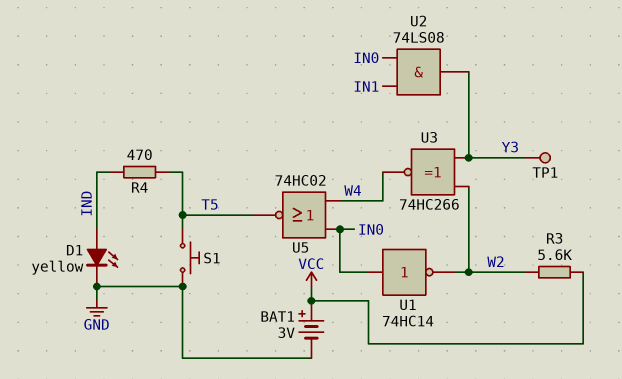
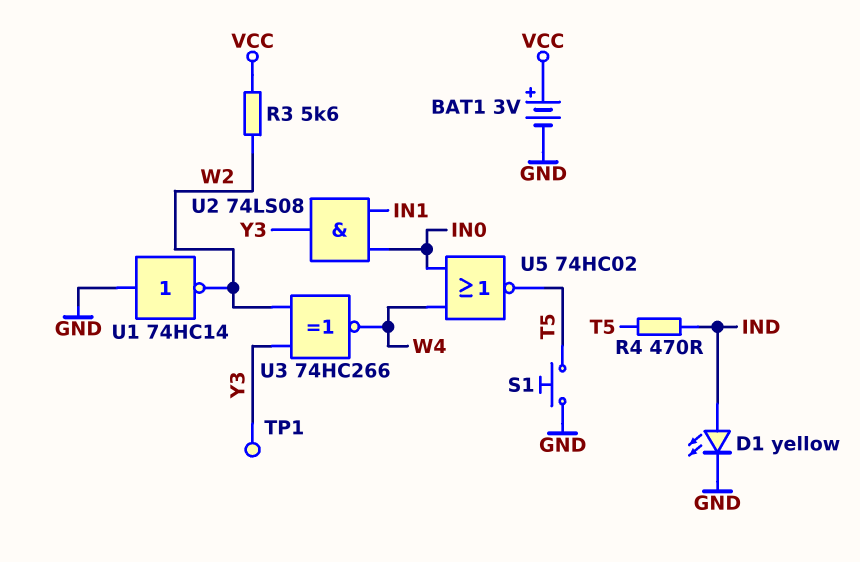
U1: NOT 74HC14 (in IN0, out W2) -> NOT 74HC14 (in GND, out W2)

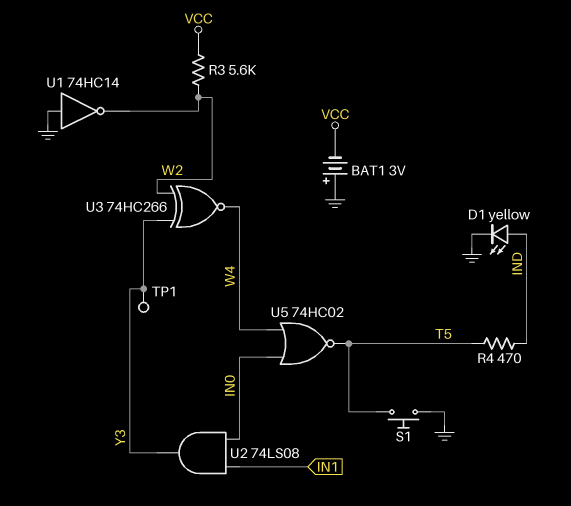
BAT1: 3V (plus VCC, minus GND) -> 3V (plus GND, minus VCC)

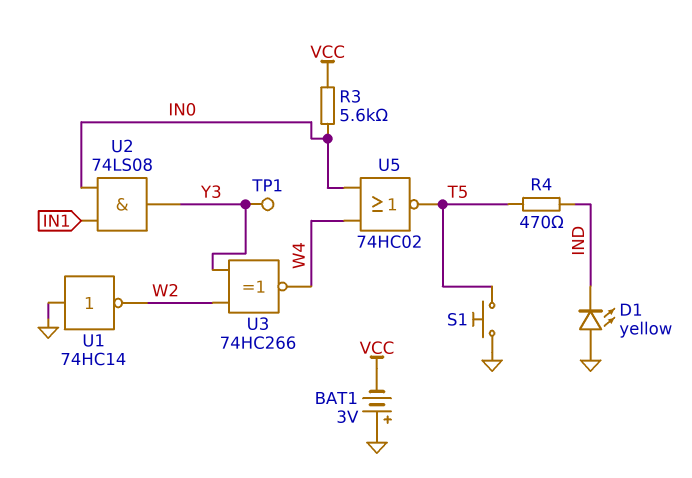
D1: LED yellow (A IND, K GND) -> LED yellow (A GND, K IND)
R3: 5.6k (VCC, W2) -> 5.6k (IN0, VCC)

